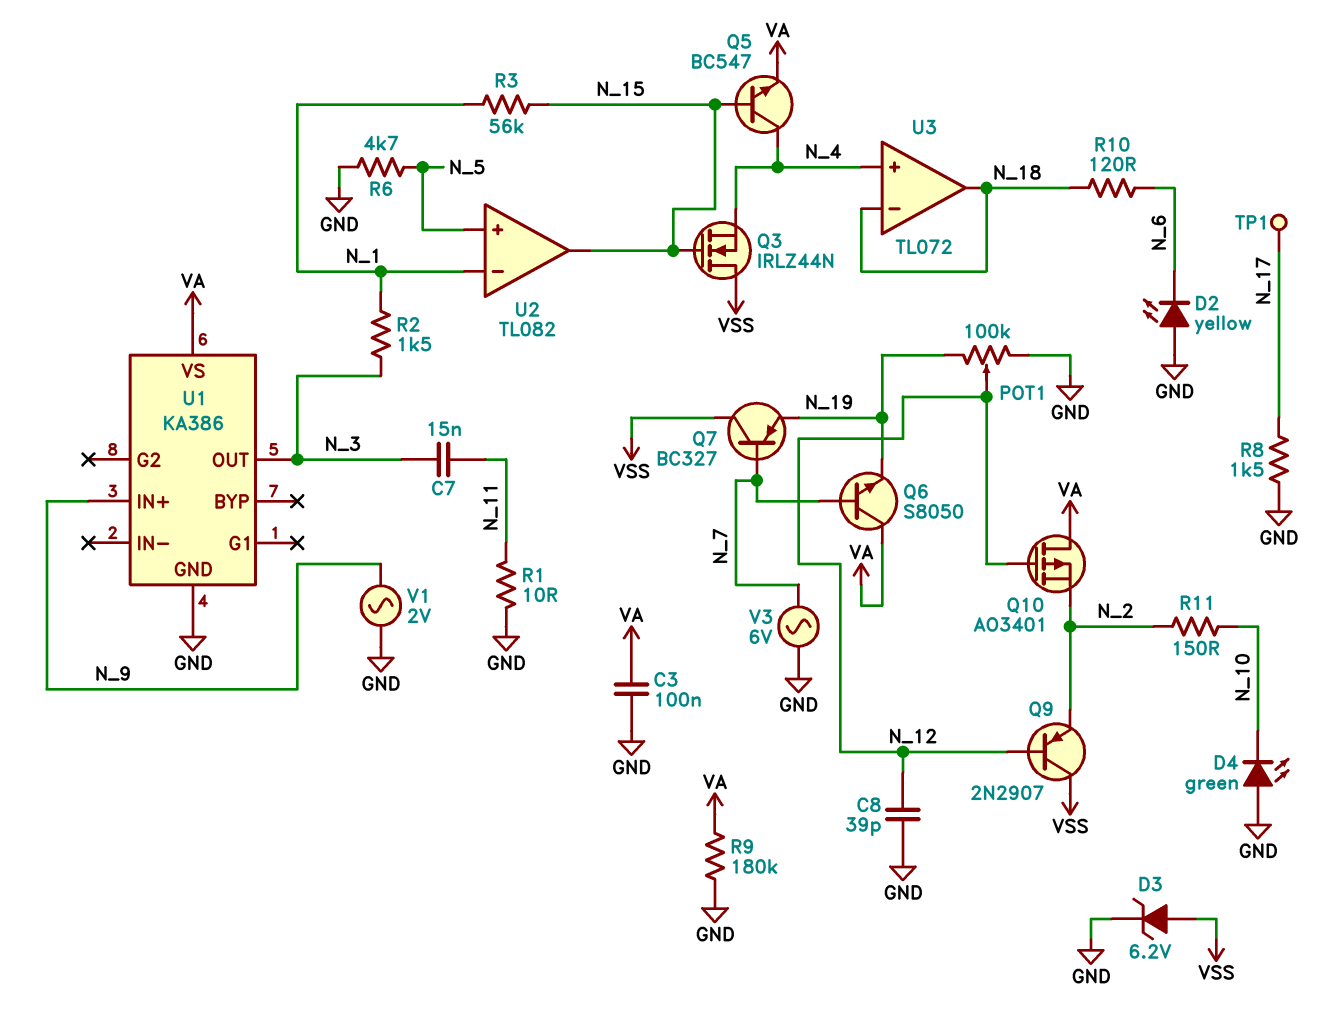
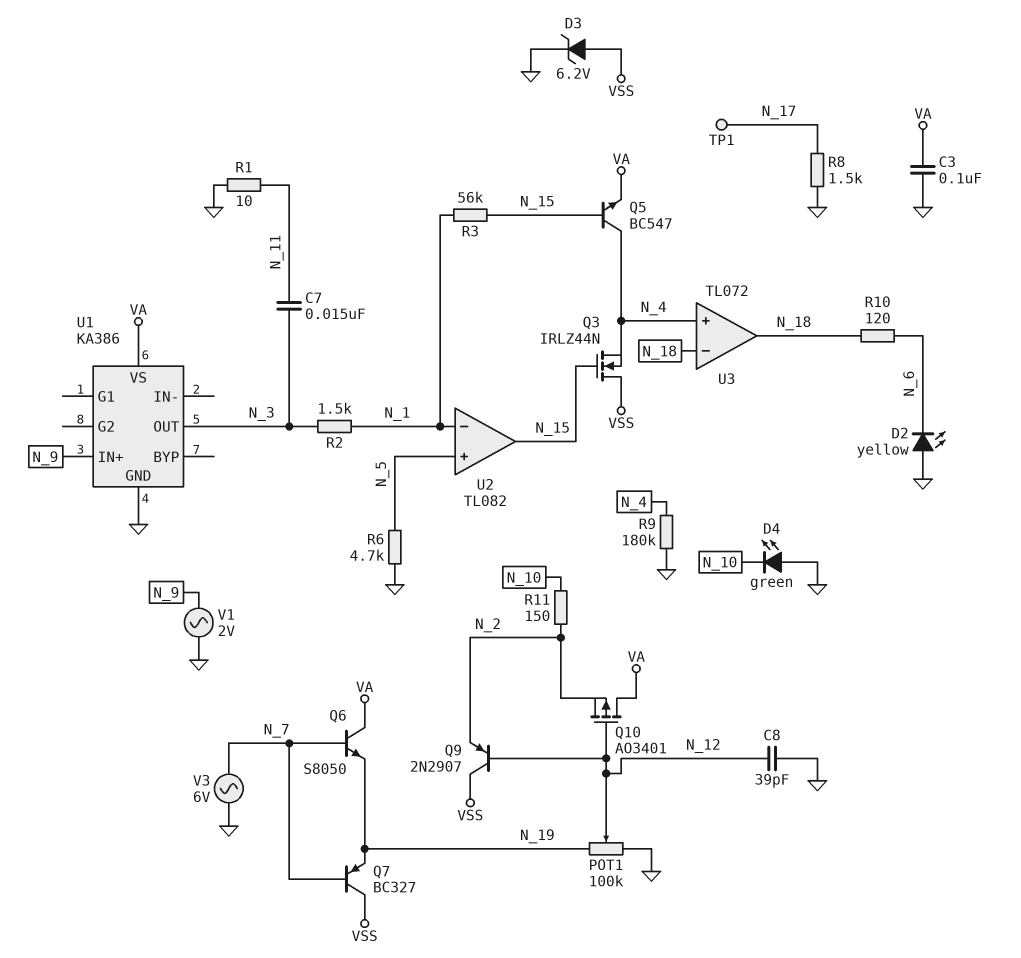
R9: 180k (GND, VA) -> 180k (GND, N_4)

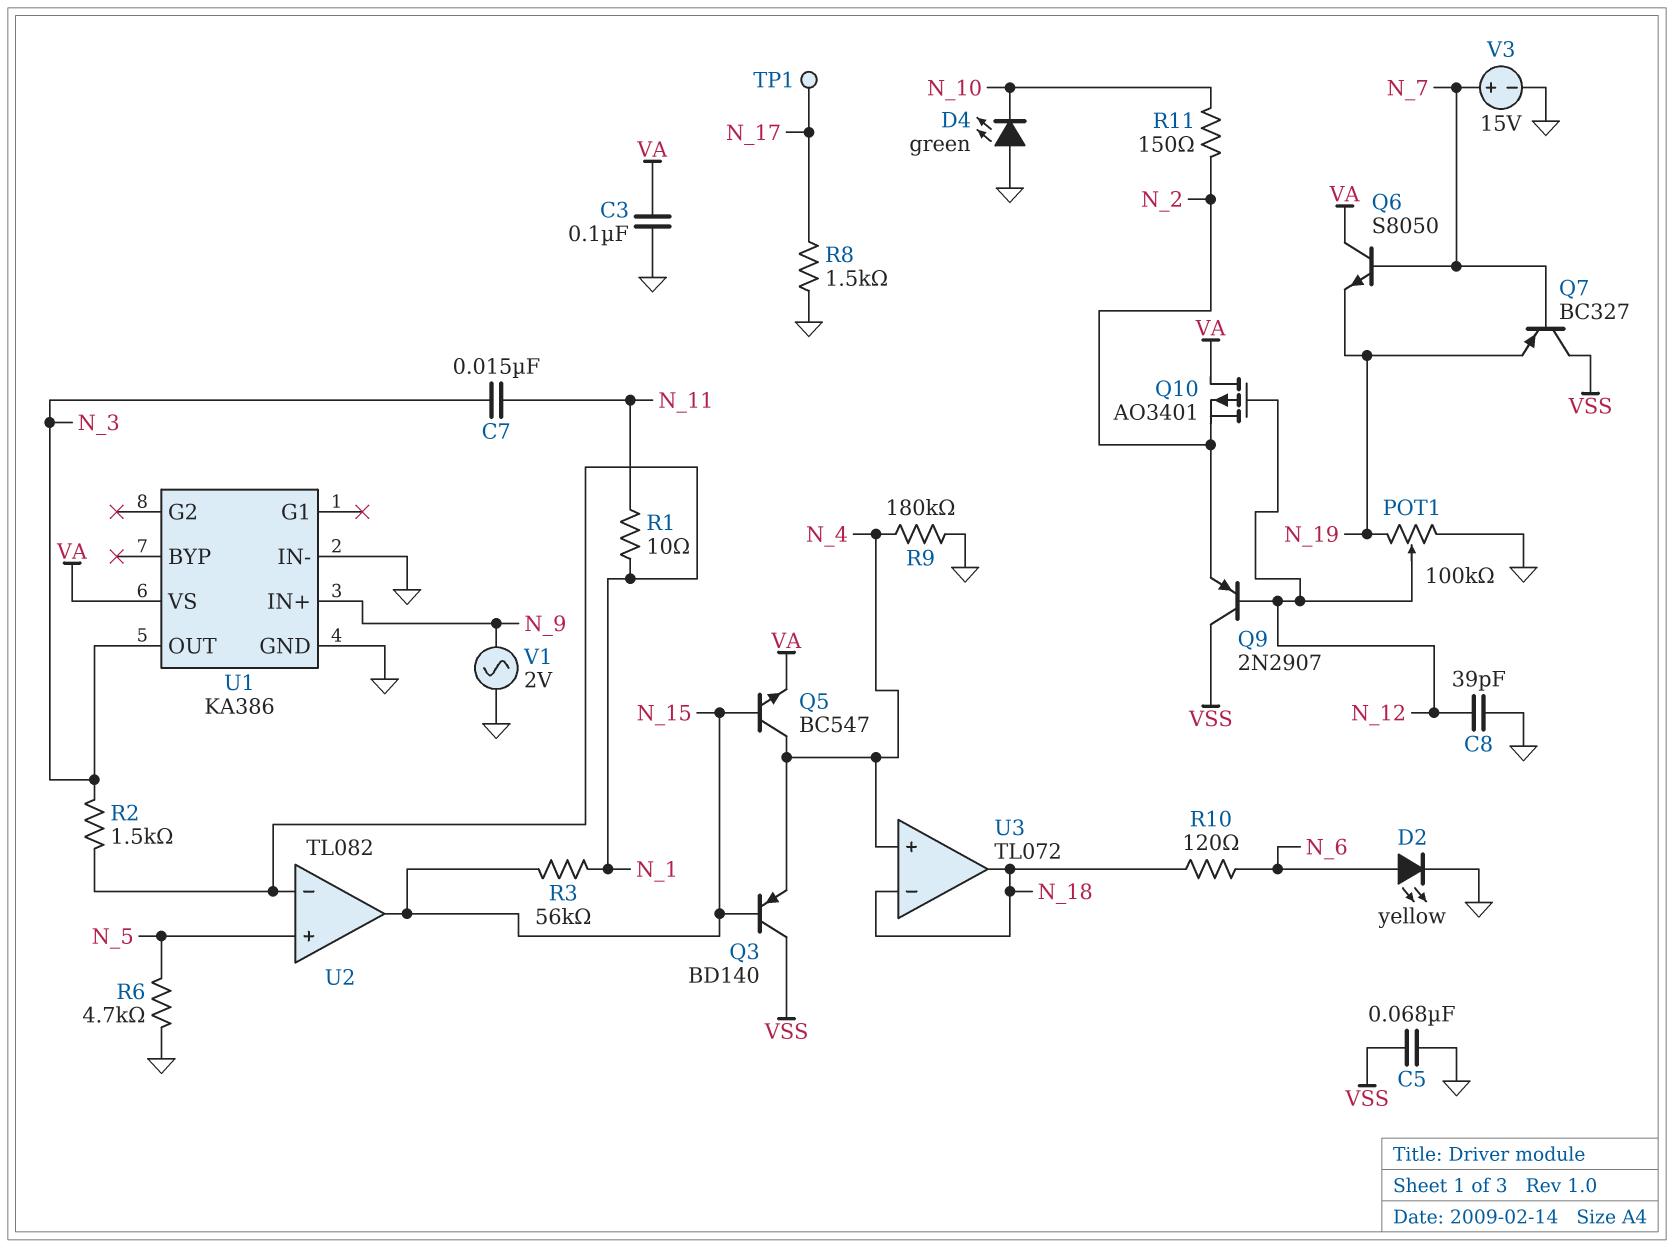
C5: none -> 68nF (GND, VSS)
D2: LED yellow (A GND, K N_6) -> LED yellow (A N_6, K GND)
D3: zener 6.2V (A VSS, K GND) -> none
Q3: NMOS IRLZ44N (G N_15, D VSS, S N_4) -> PNP BD140 (B N_15, C VSS, E N_4)
R1: 10 (GND, N_11) -> 10 (N_1, N_11)
U1 pin IN-: none -> GND
V3: AC 6V (GND, N_7) -> 15V (plus N_7, minus GND)

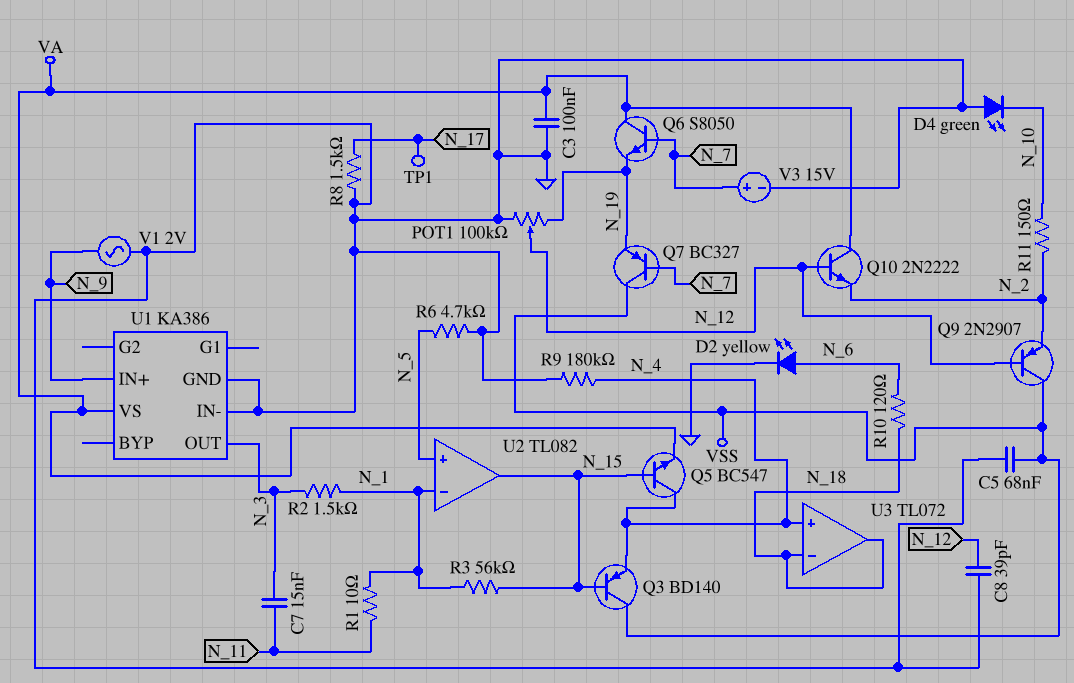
Q10: PMOS AO3401 (G N_12, D VA, S N_2) -> NPN 2N2222 (B N_12, C VA, E N_2)

